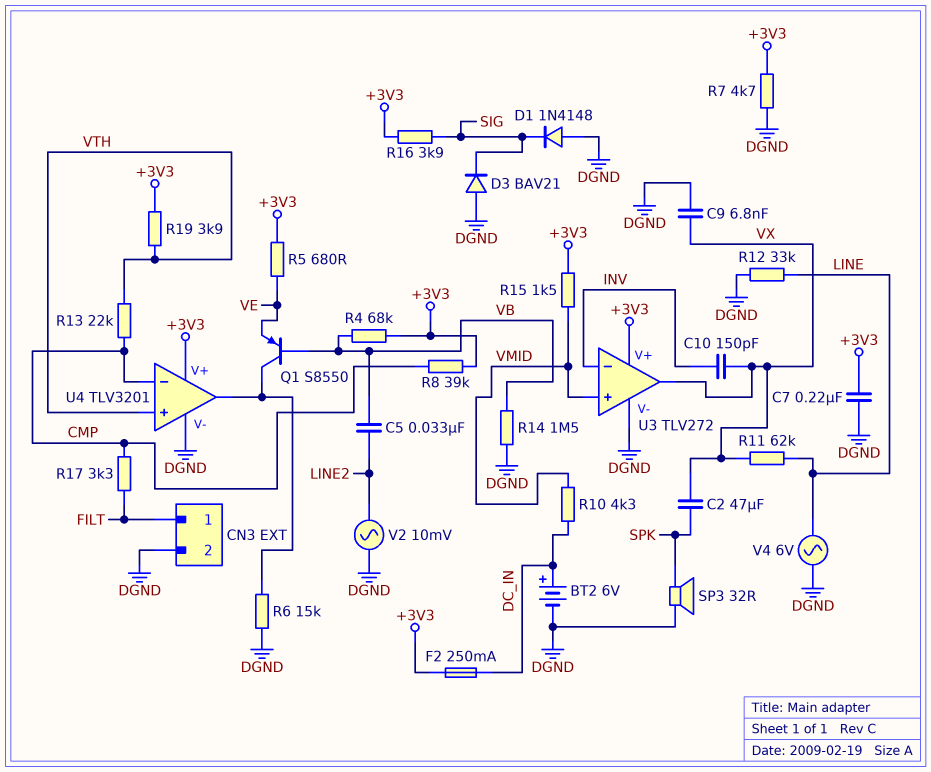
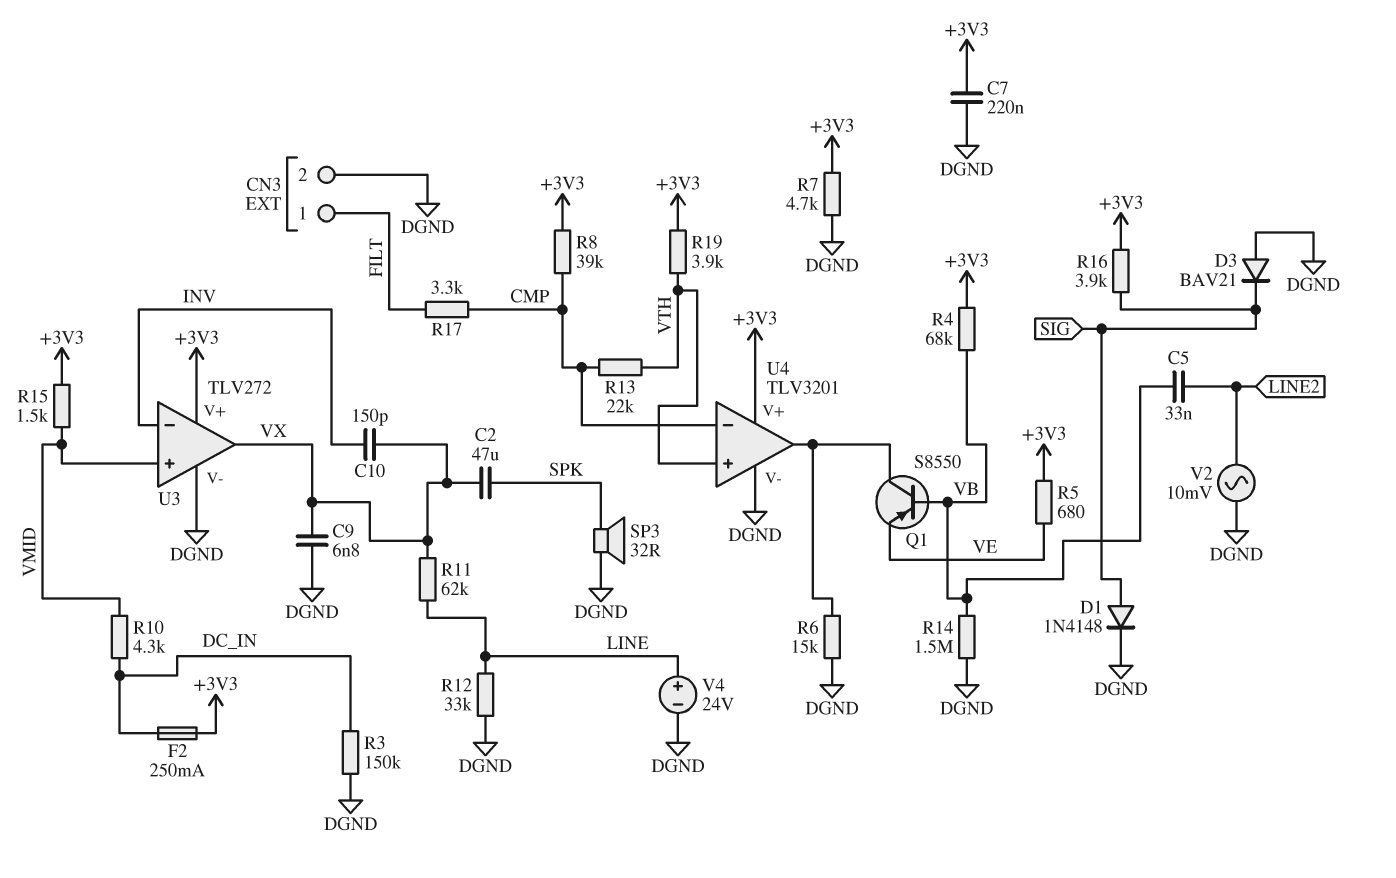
BT2: 6V (plus DC_IN, minus DGND) -> none
D1: diode 1N4148 (A DGND, K SIG) -> diode 1N4148 (A SIG, K DGND)
R3: none -> 150k (DC_IN, DGND)
V4: AC 6V (DGND, LINE) -> 24V (plus LINE, minus DGND)

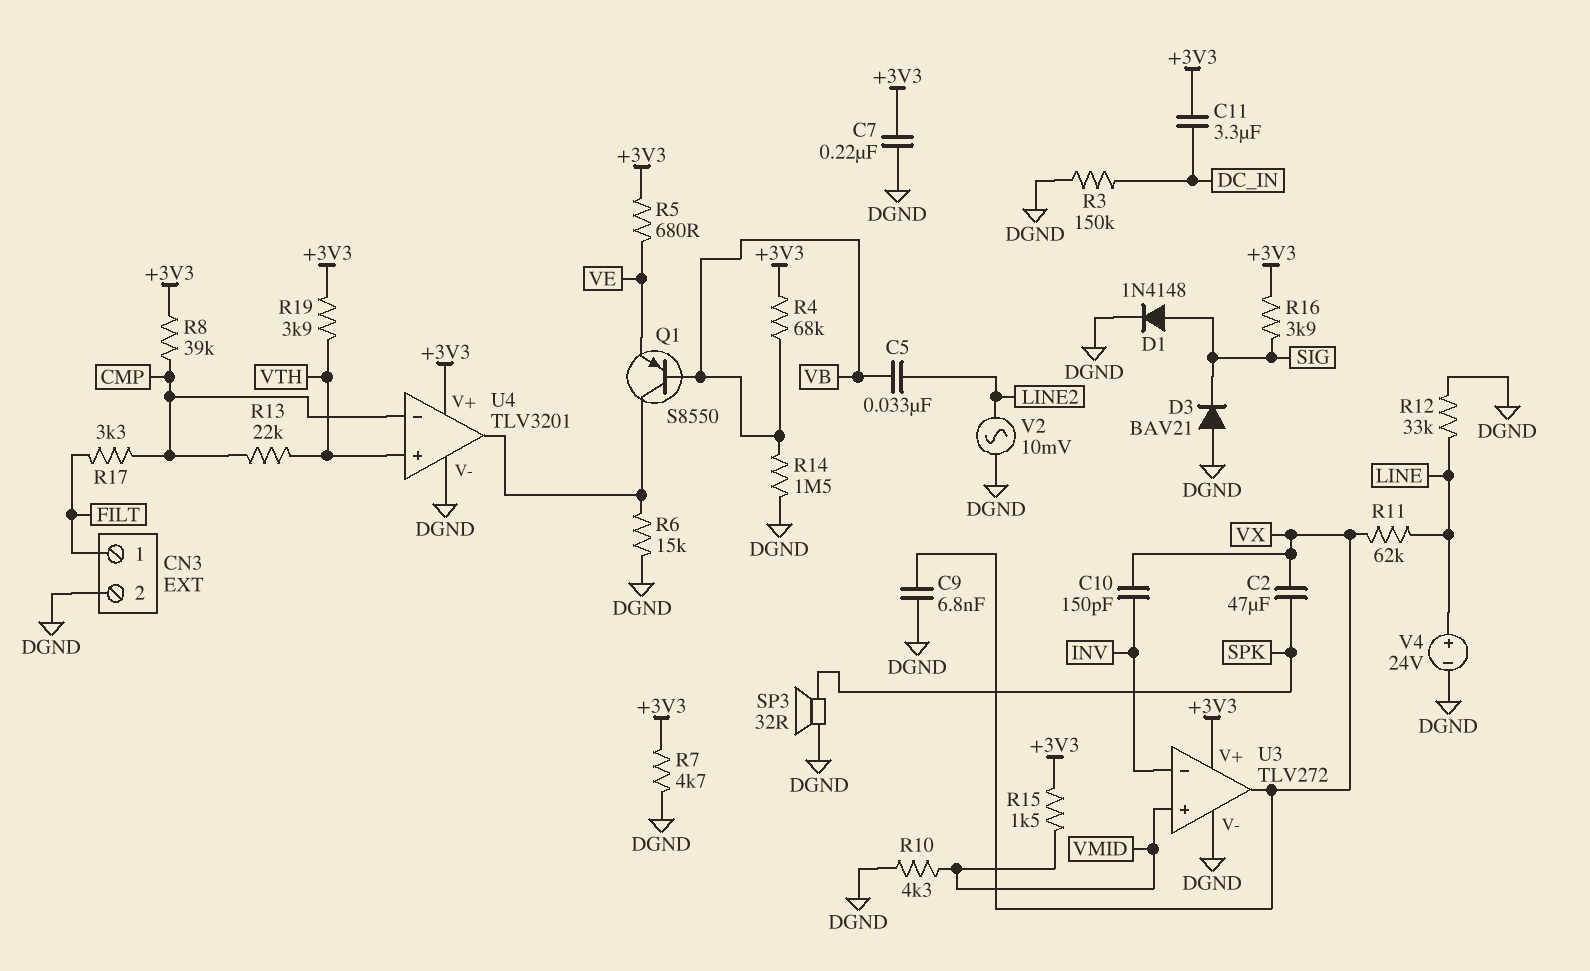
C11: none -> 3.3uF (+3V3, DC_IN)
F2: 250mA (+3V3, DC_IN) -> none
R10: 4.3k (DC_IN, VMID) -> 4.3k (DGND, VMID)

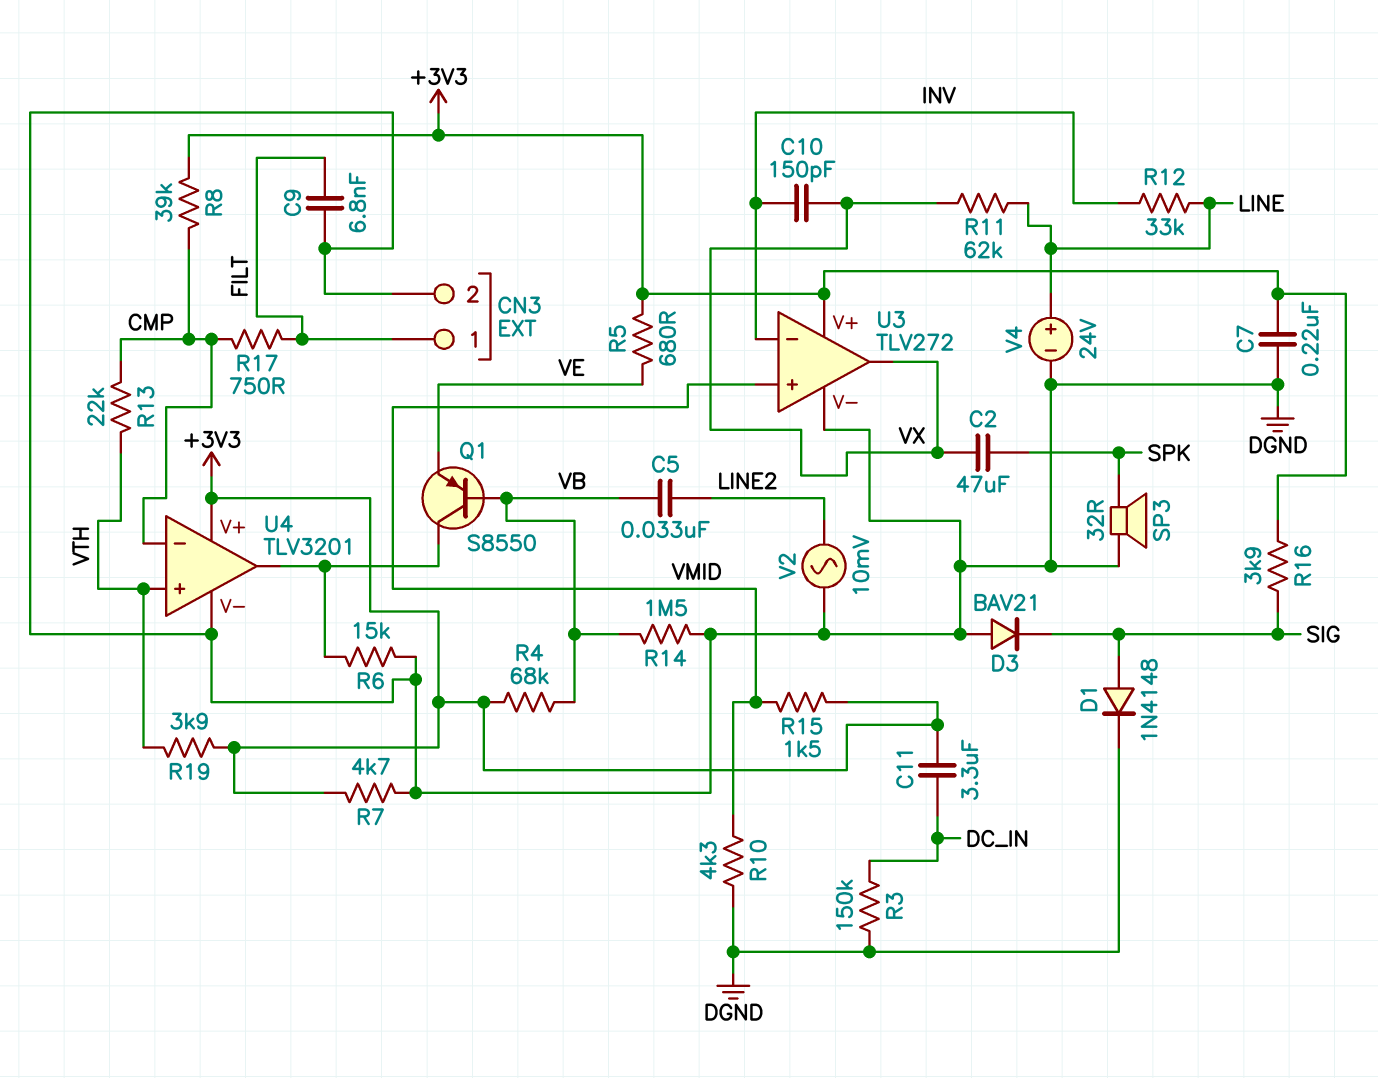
C9: 6.8nF (DGND, VX) -> 6.8nF (DGND, FILT)
R12: 33k (DGND, LINE) -> 33k (INV, LINE)
R17: 3.3k (CMP, FILT) -> 750 (CMP, FILT)

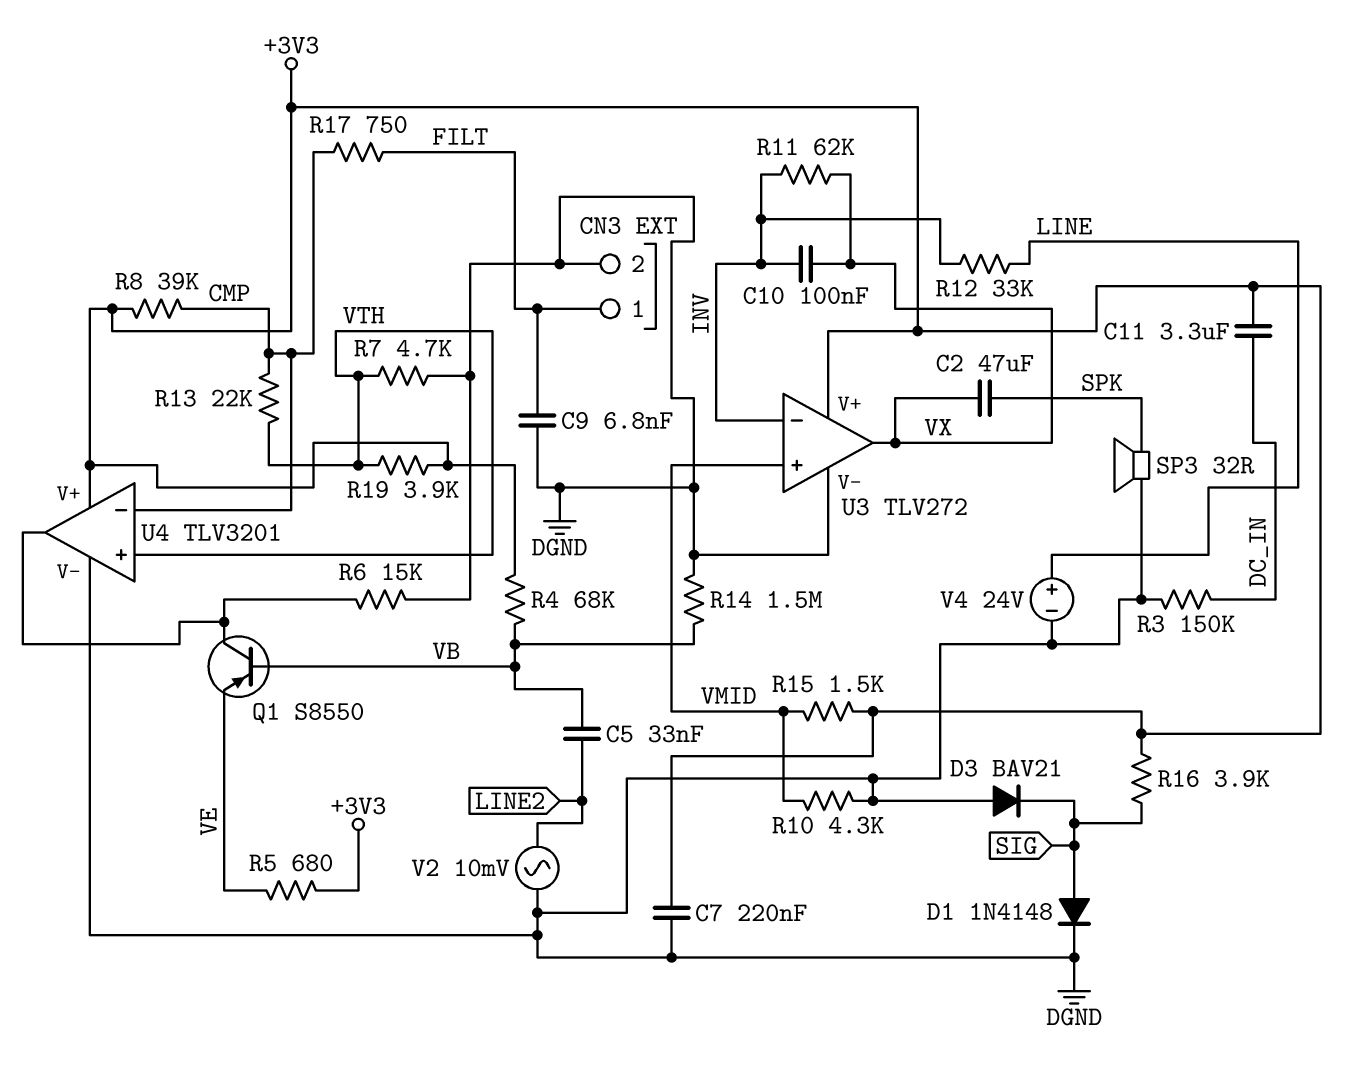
C10: 150pF (INV, VX) -> 100nF (INV, VX)
R7: 4.7k (+3V3, DGND) -> 4.7k (DGND, VTH)
R11: 62k (LINE, VX) -> 62k (INV, VX)

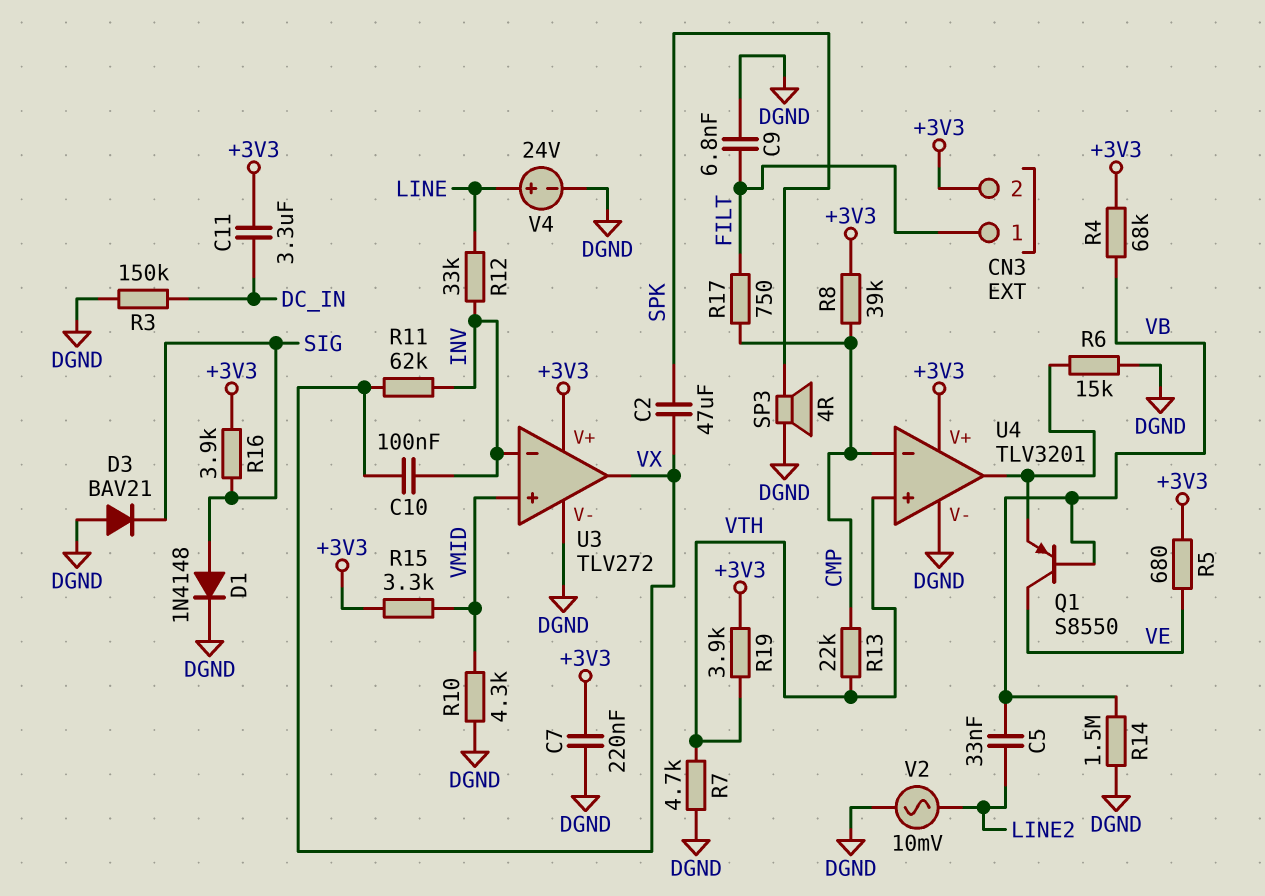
CN3 pin 2: DGND -> +3V3
Q1: PNP S8550 (B VB, C U4/out, E VE) -> PNP S8550 (B VB, C VE, E U4/out)
R15: 1.5k (+3V3, VMID) -> 3.3k (+3V3, VMID)
SP3: speaker 32R (DGND, SPK) -> speaker 4R (DGND, SPK)

